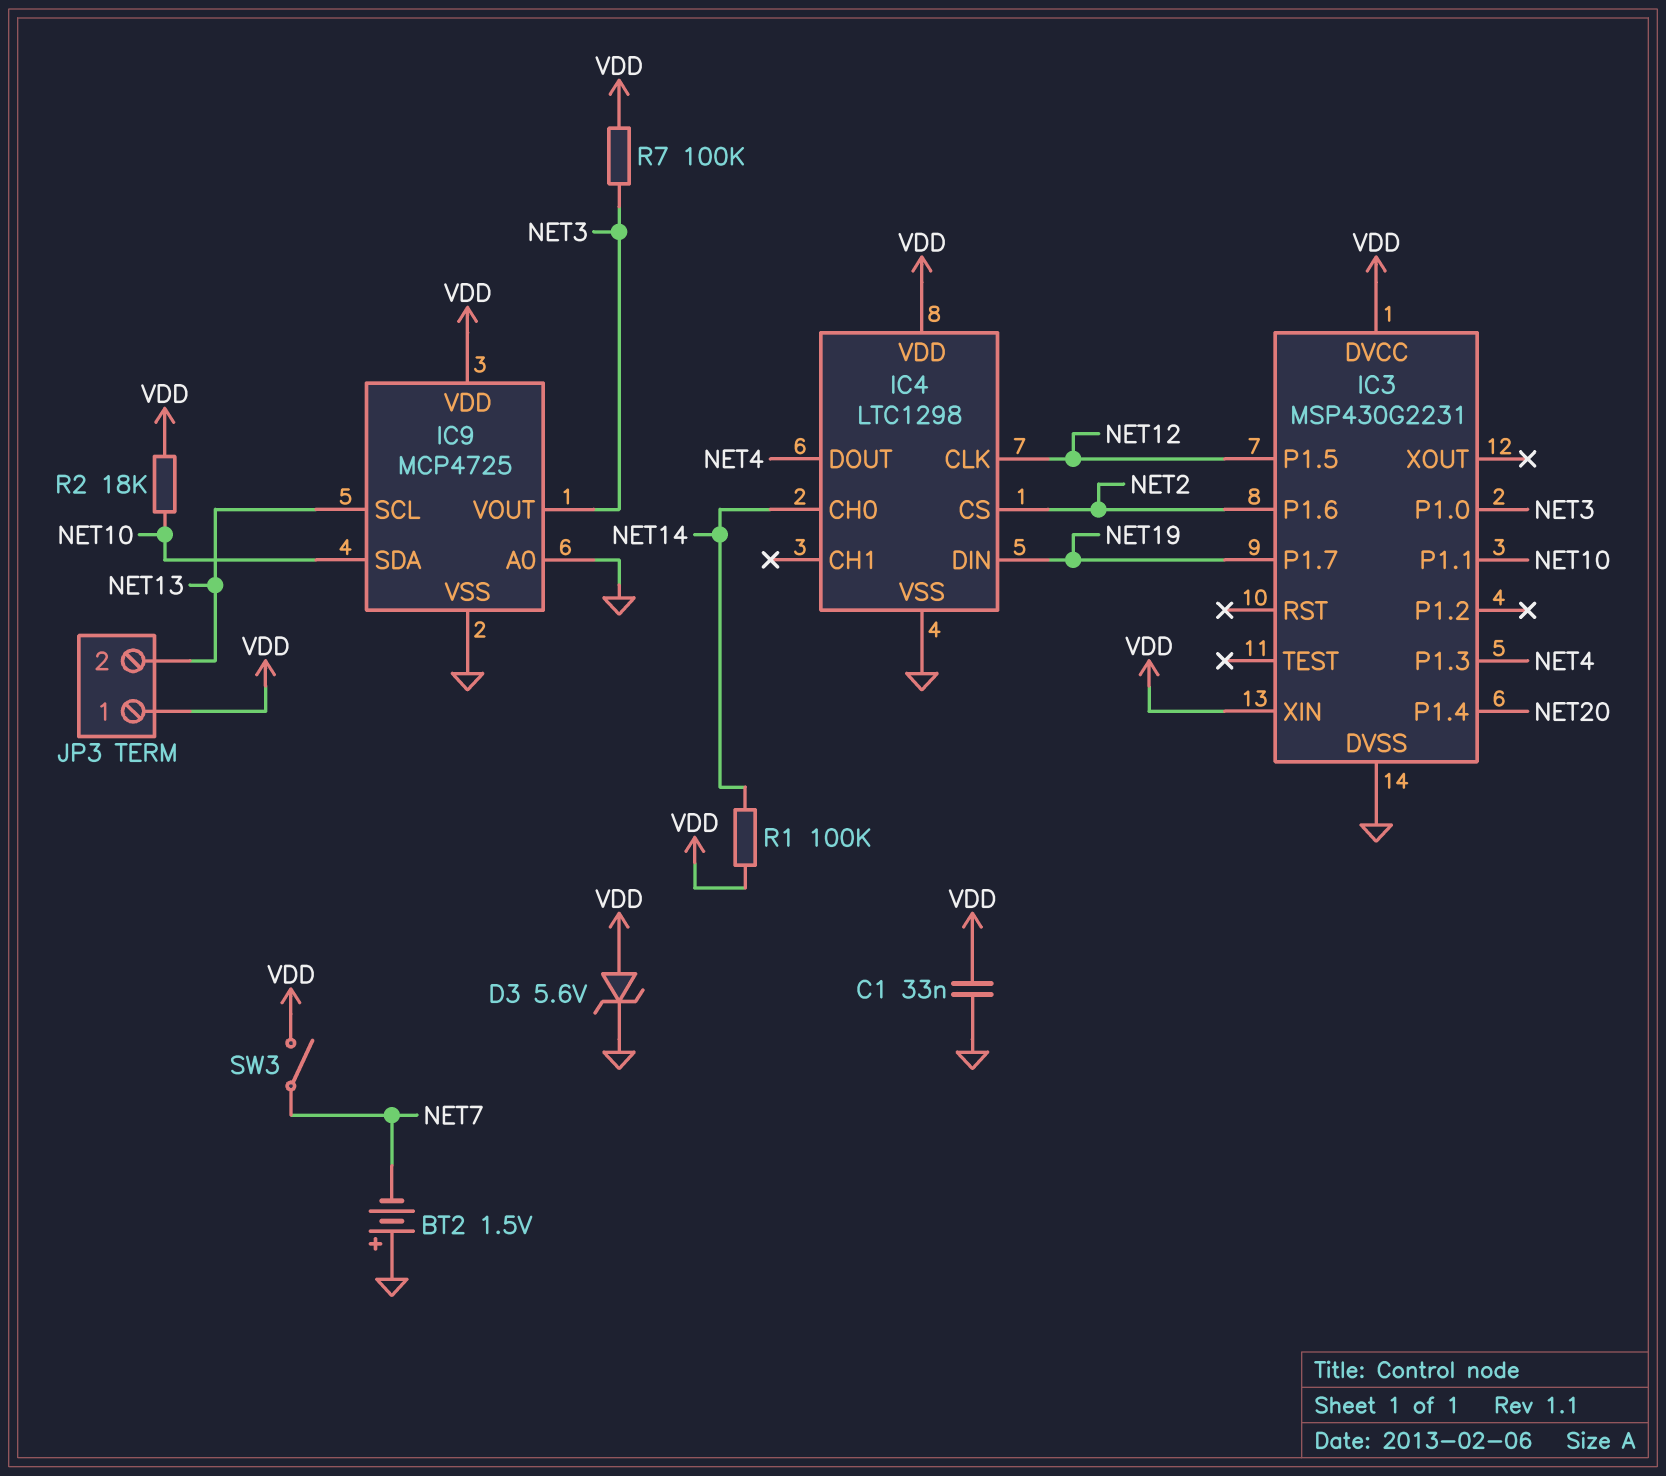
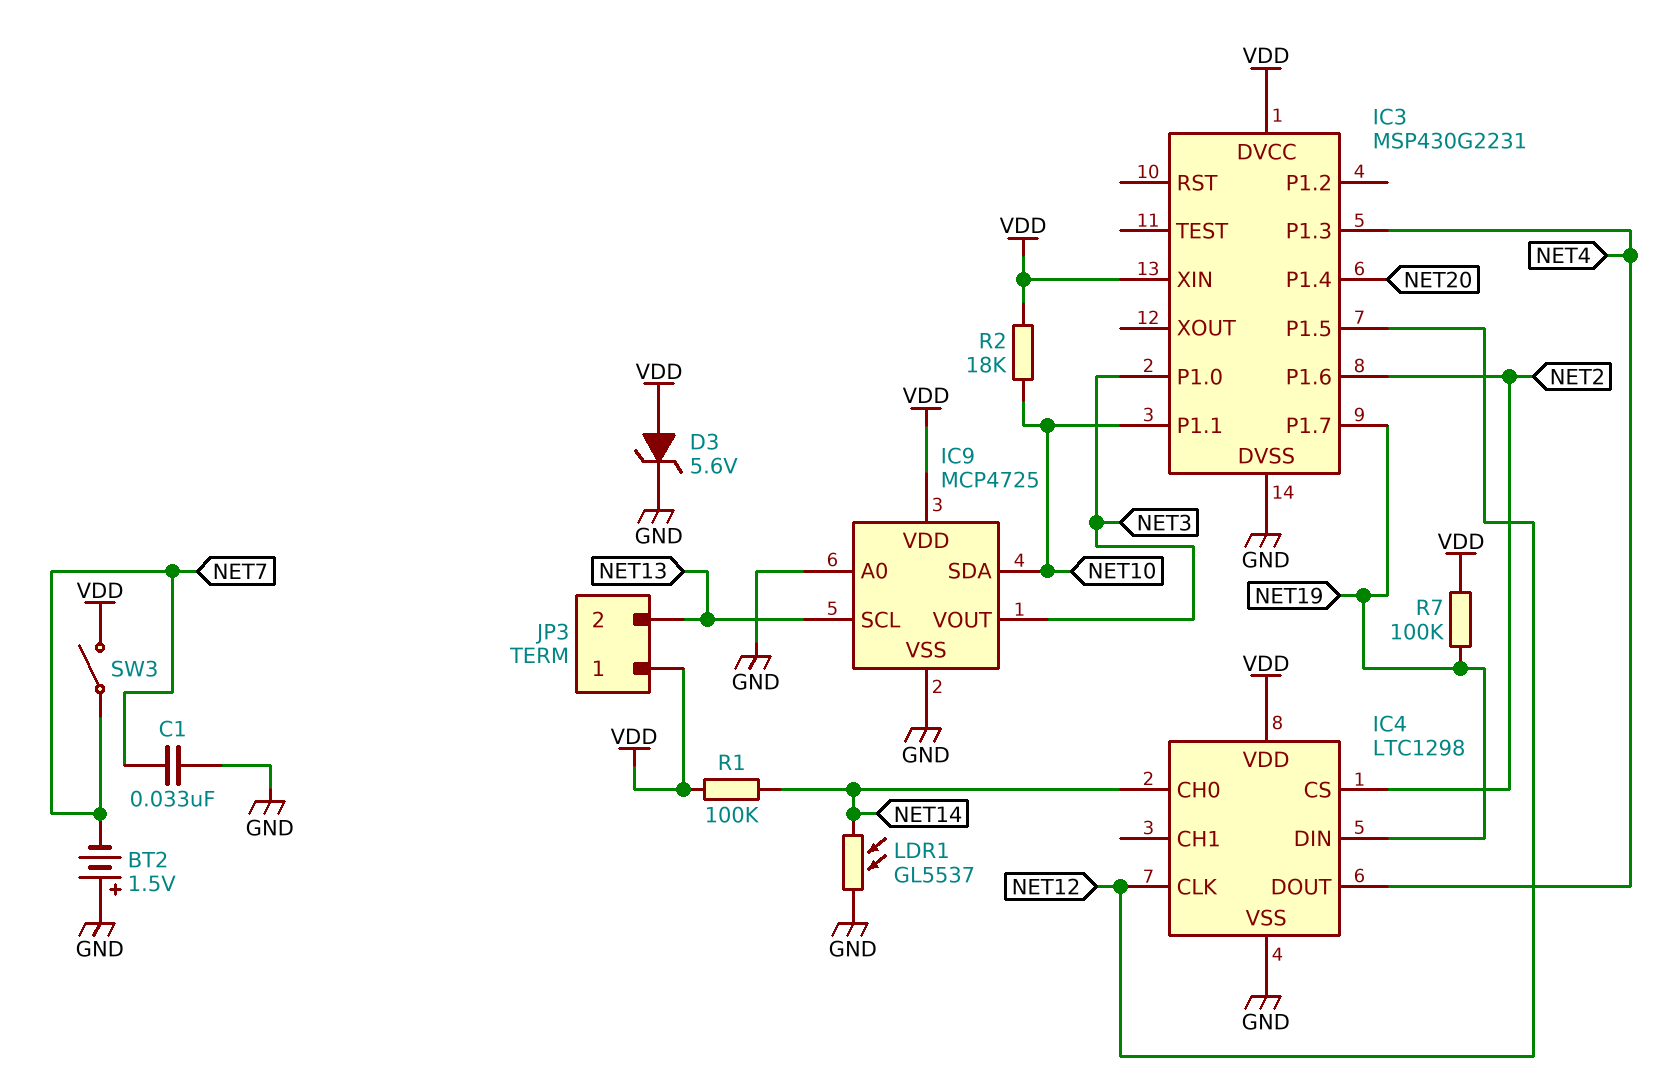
C1: 33nF (GND, VDD) -> 33nF (GND, NET7)
LDR1: none -> GL5537 (GND, NET14)
R7: 100k (NET3, VDD) -> 100k (NET19, VDD)

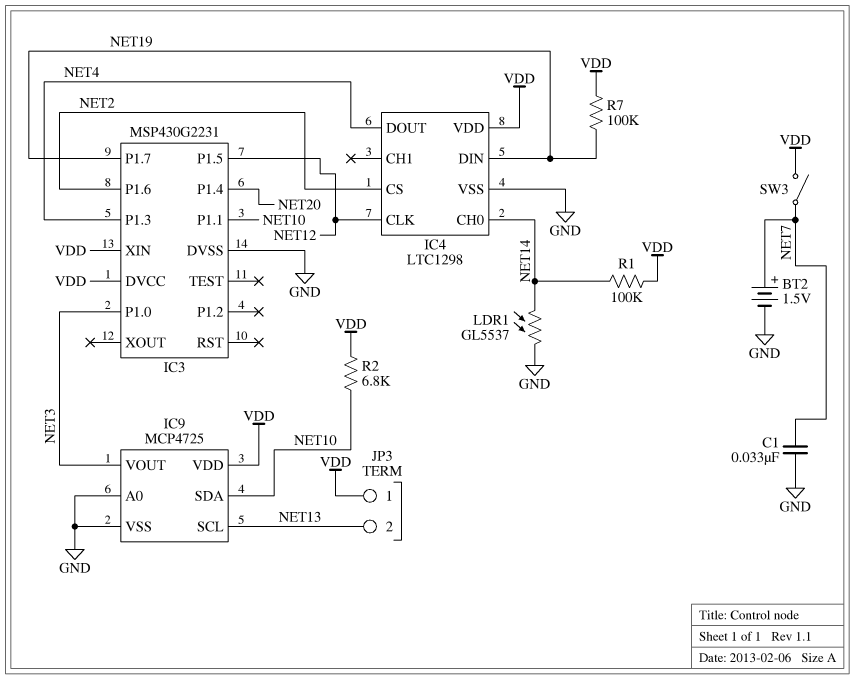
BT2: 1.5V (plus GND, minus NET7) -> 1.5V (plus NET7, minus GND)
D3: zener 5.6V (A VDD, K GND) -> none
R2: 18k (NET10, VDD) -> 6.8k (NET10, VDD)

